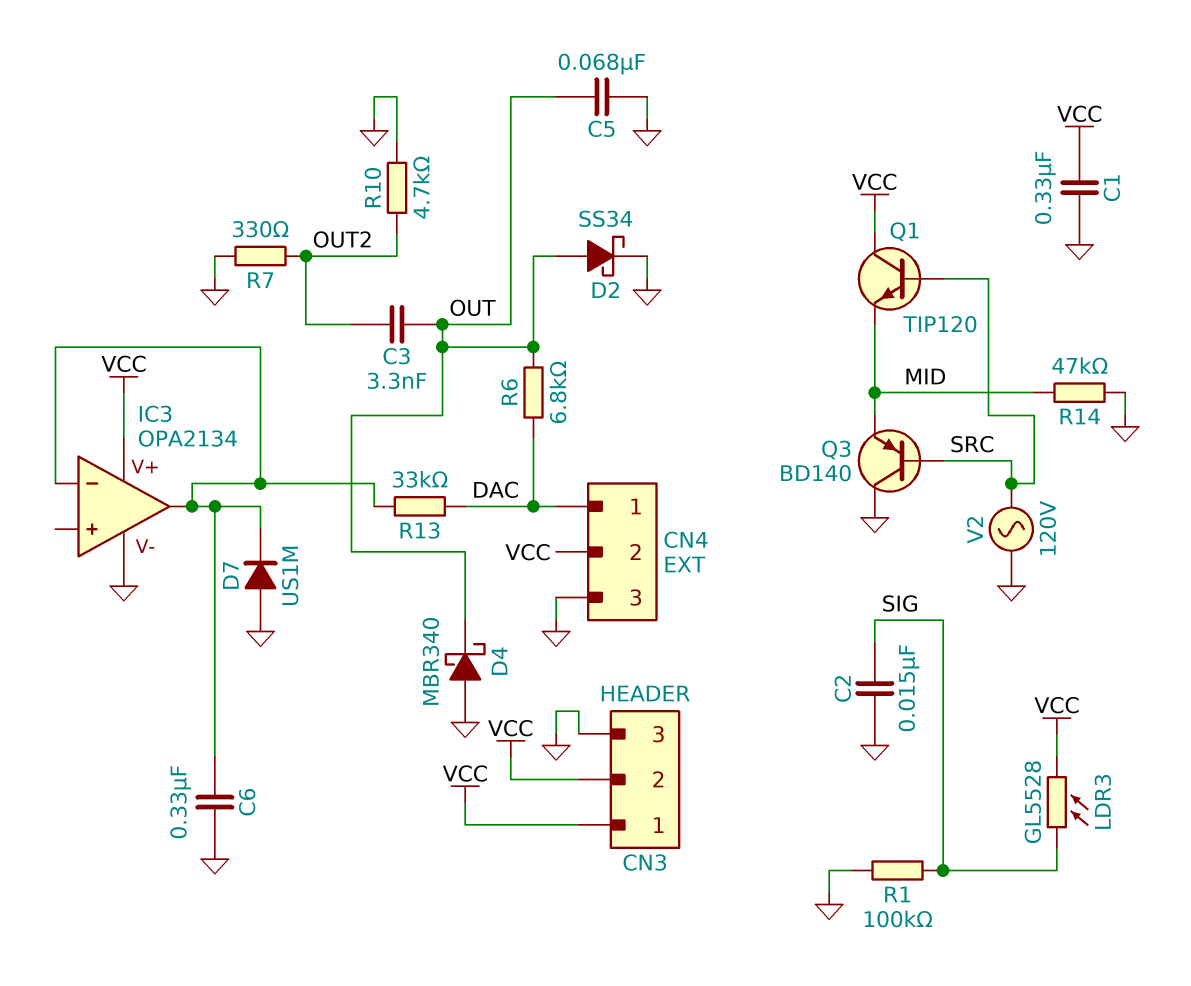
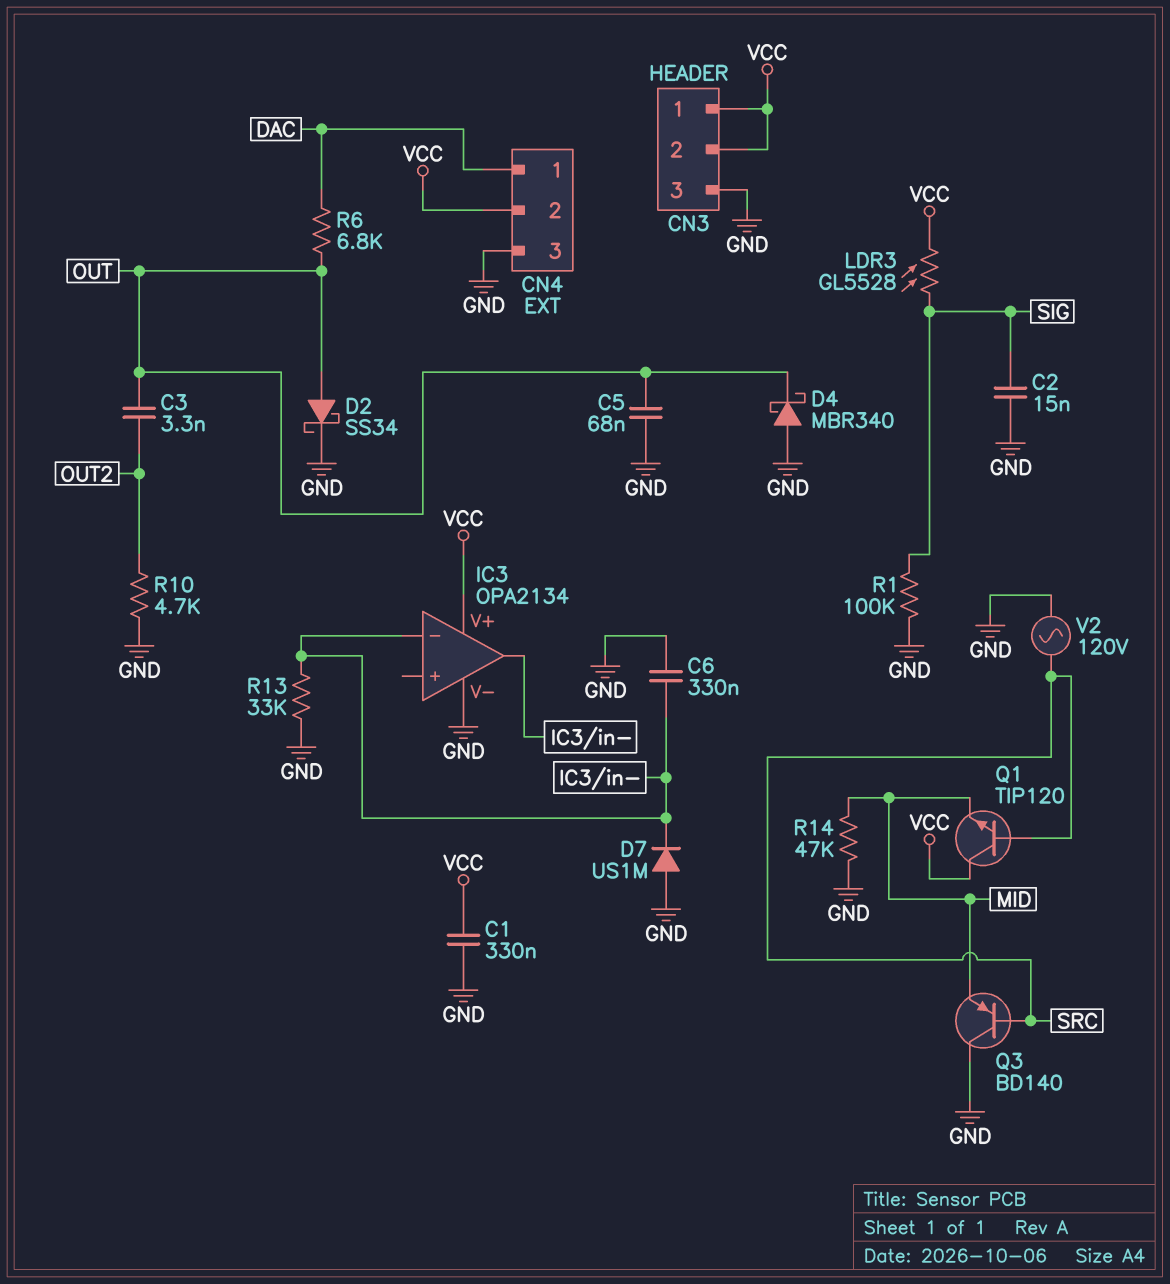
R7: 330 (GND, OUT2) -> none
R13: 33k (DAC, IC3/in-) -> 33k (GND, IC3/in-)

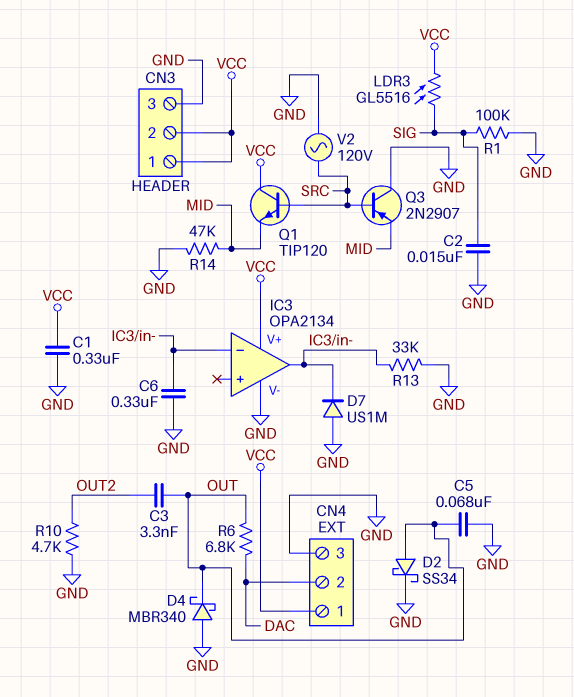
CN4 pin 1: DAC -> VCC
CN4 pin 2: VCC -> DAC
LDR3: GL5528 (SIG, VCC) -> GL5516 (SIG, VCC)
Q3: PNP BD140 (B SRC, C GND, E MID) -> PNP 2N2907 (B SRC, C GND, E MID)

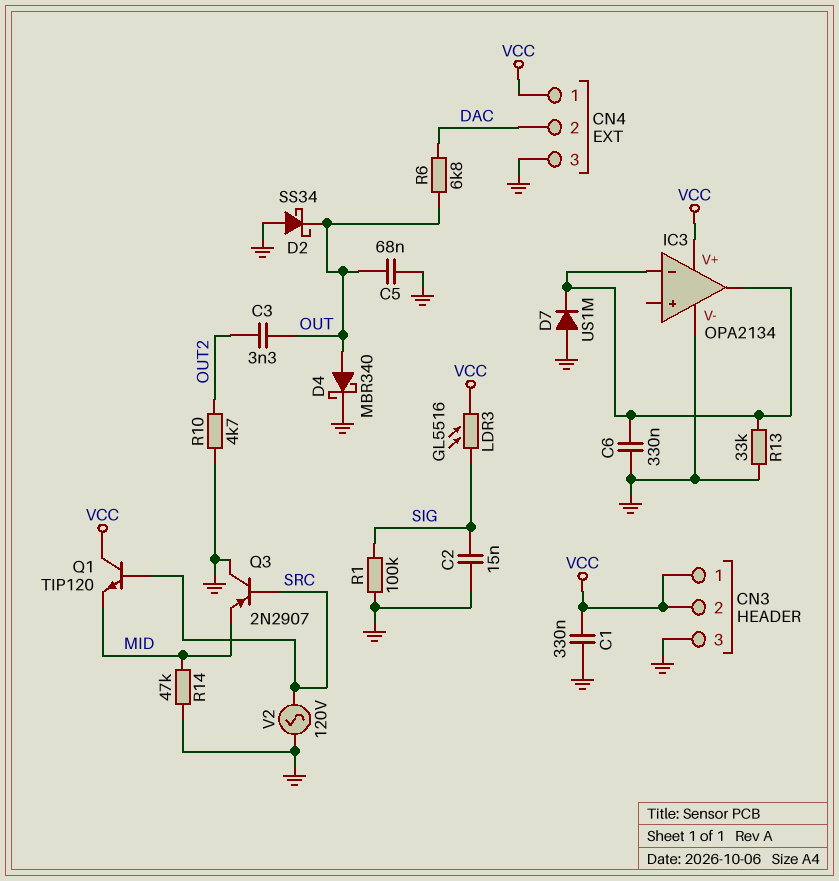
D2: schottky SS34 (A OUT, K GND) -> schottky SS34 (A GND, K OUT)
D4: schottky MBR340 (A GND, K OUT) -> schottky MBR340 (A OUT, K GND)

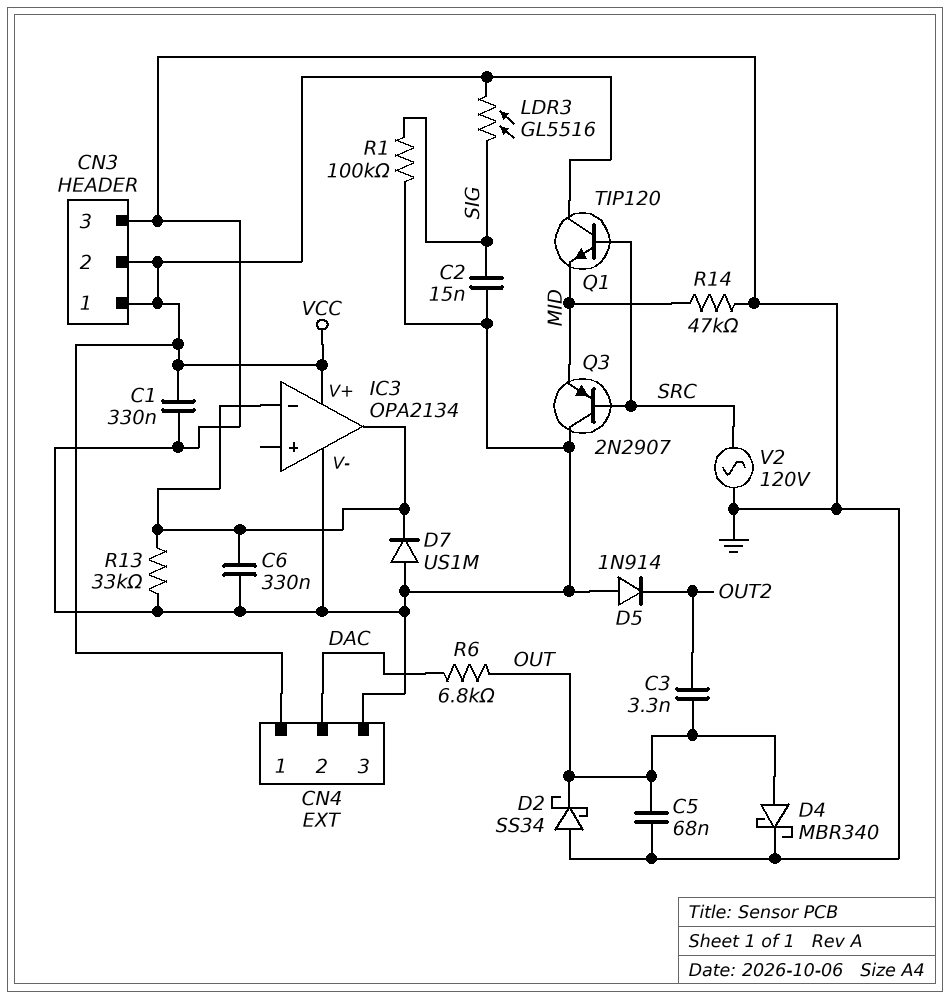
D5: none -> diode 1N914 (A GND, K OUT2)
R10: 4.7k (GND, OUT2) -> none

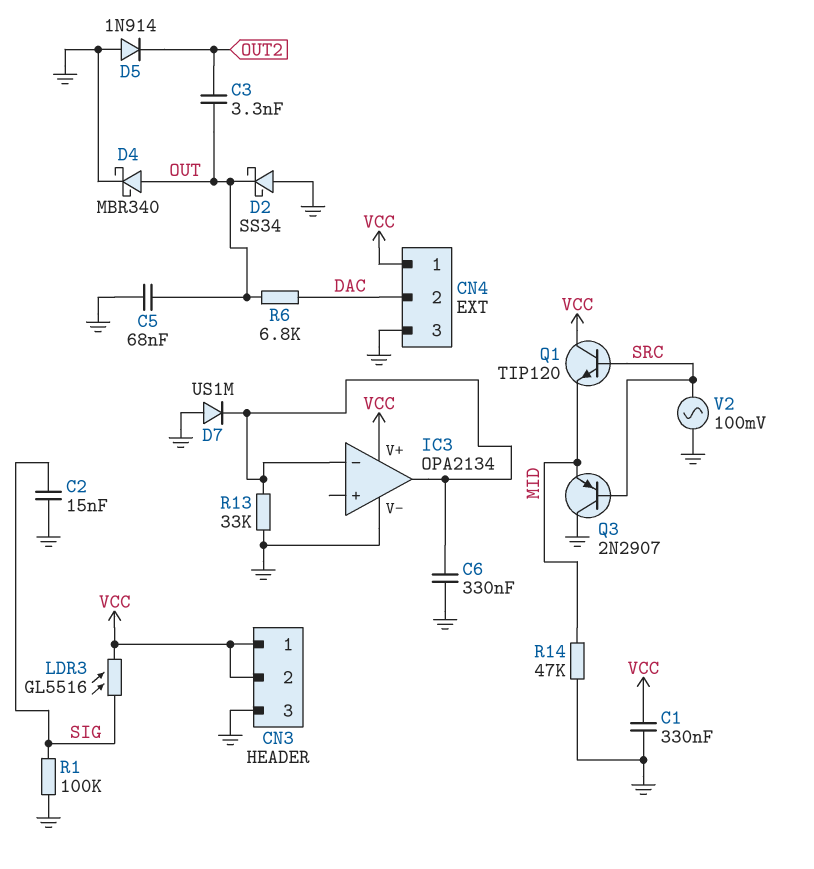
V2: AC 120V (GND, SRC) -> AC 100mV (GND, SRC)

